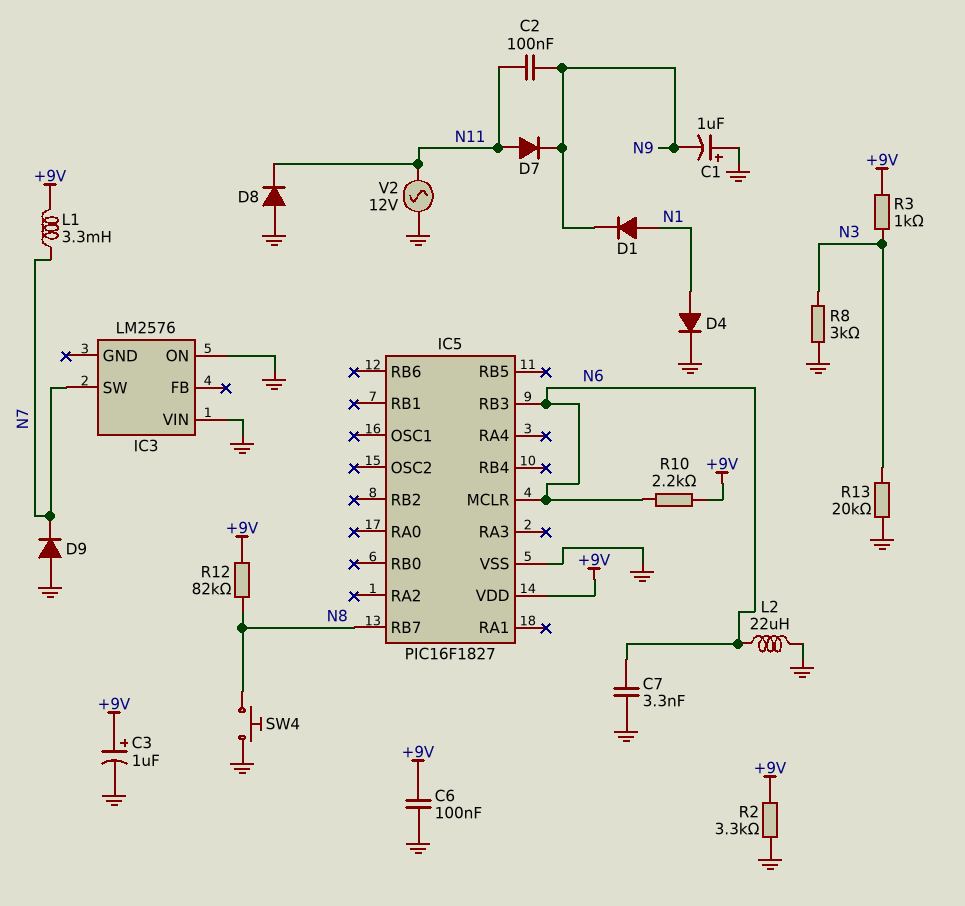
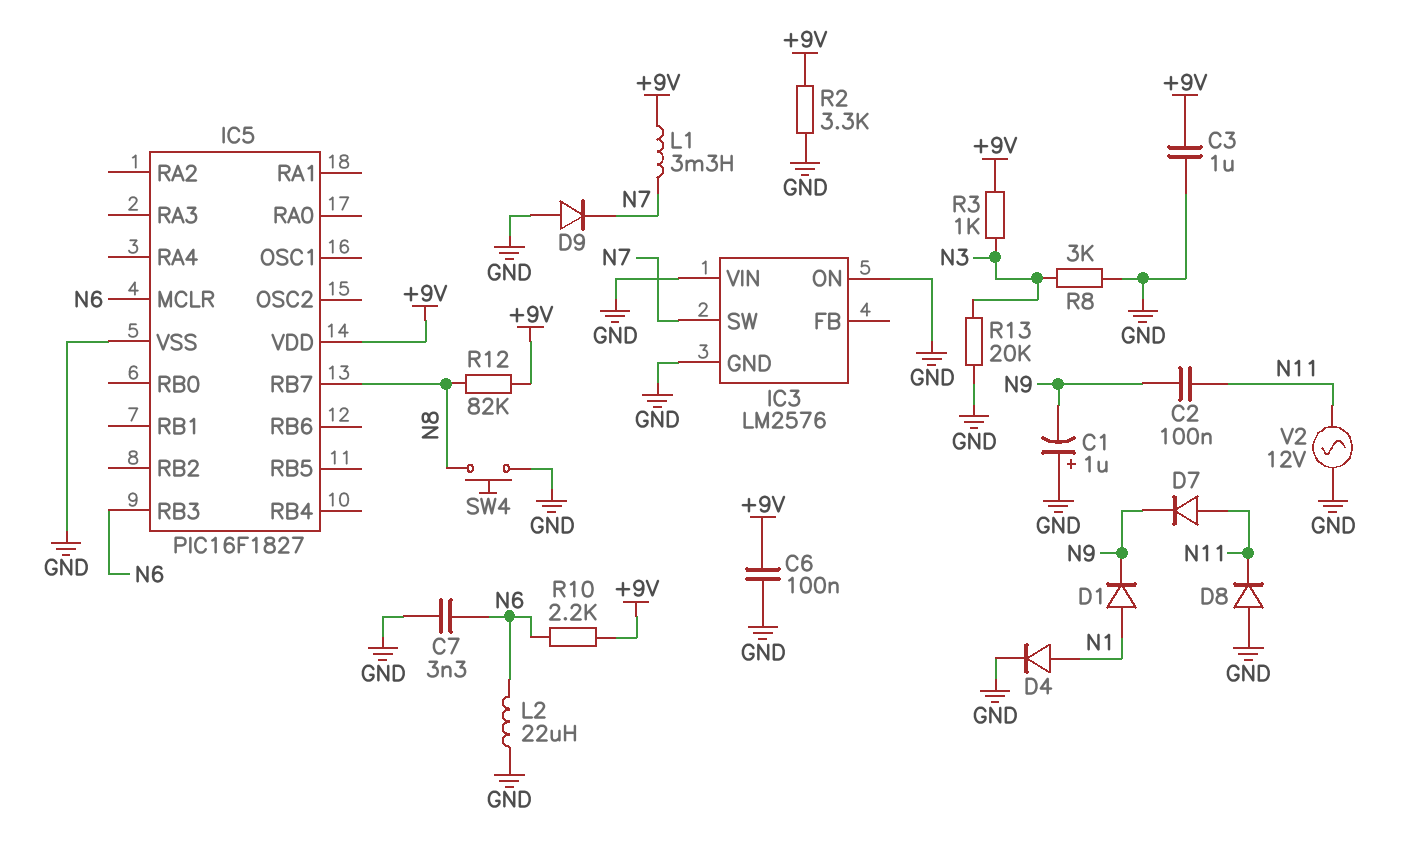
C3: 1uF (plus +9V, minus GND) -> 1uF (+9V, GND)
IC3 pin GND: none -> GND

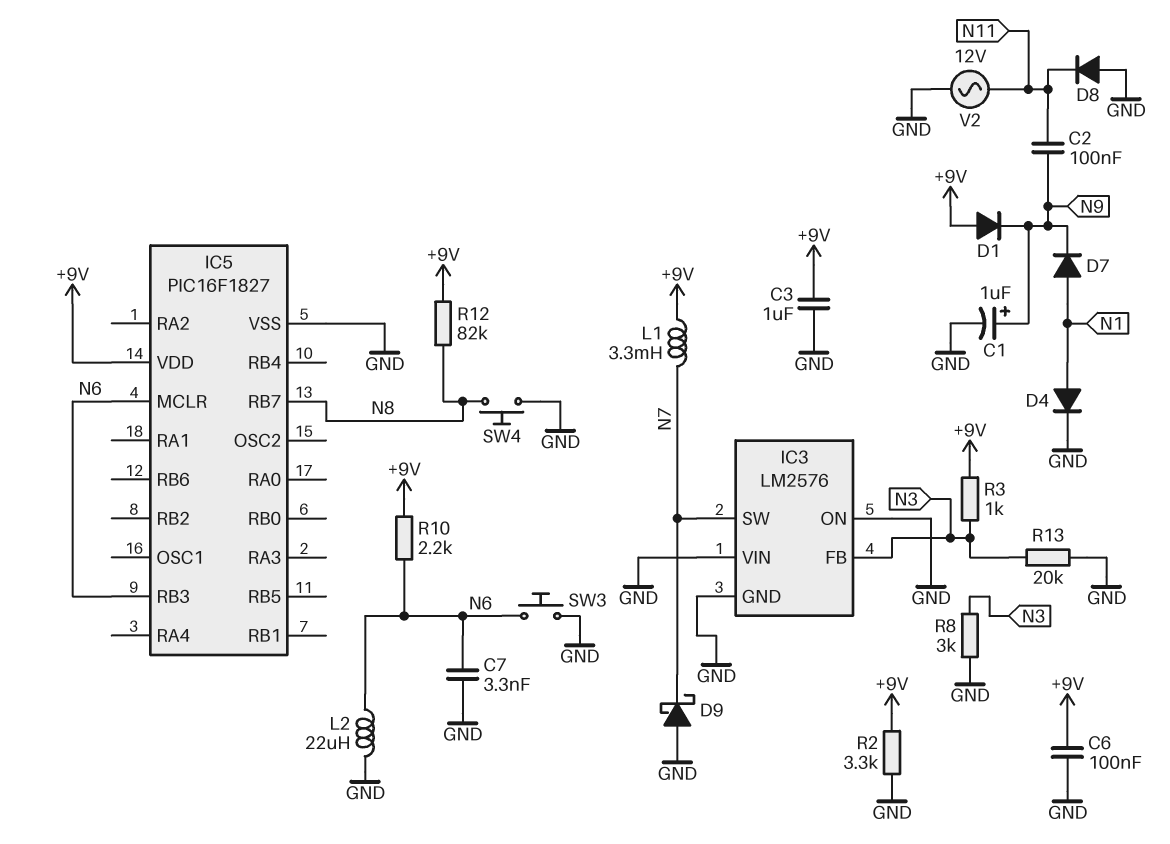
C1: 1uF (plus GND, minus N9) -> 1uF (plus N9, minus GND)
D1: diode (A N1, K N9) -> diode (A +9V, K N9)
D7: diode (A N11, K N9) -> diode (A N1, K N9)
D9: diode (A GND, K N7) -> schottky (A GND, K N7)
IC3 pin FB: none -> N3
SW3: none -> button (GND, N6)

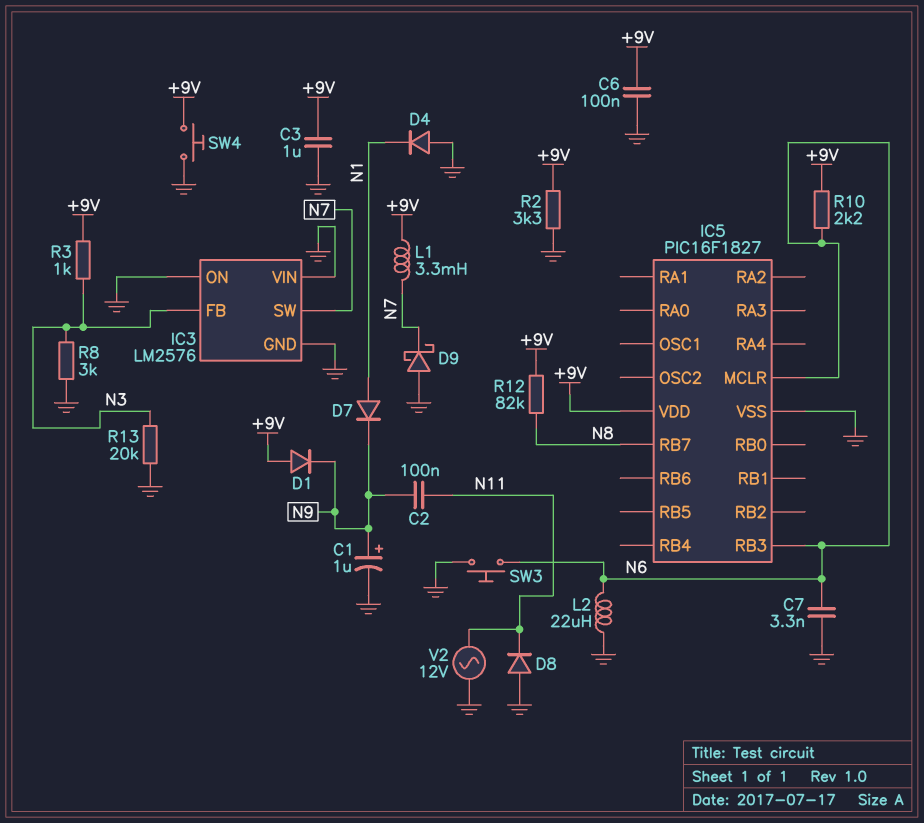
D4: diode (A N1, K GND) -> diode (A GND, K N1)
SW4: button (GND, N8) -> button (+9V, GND)

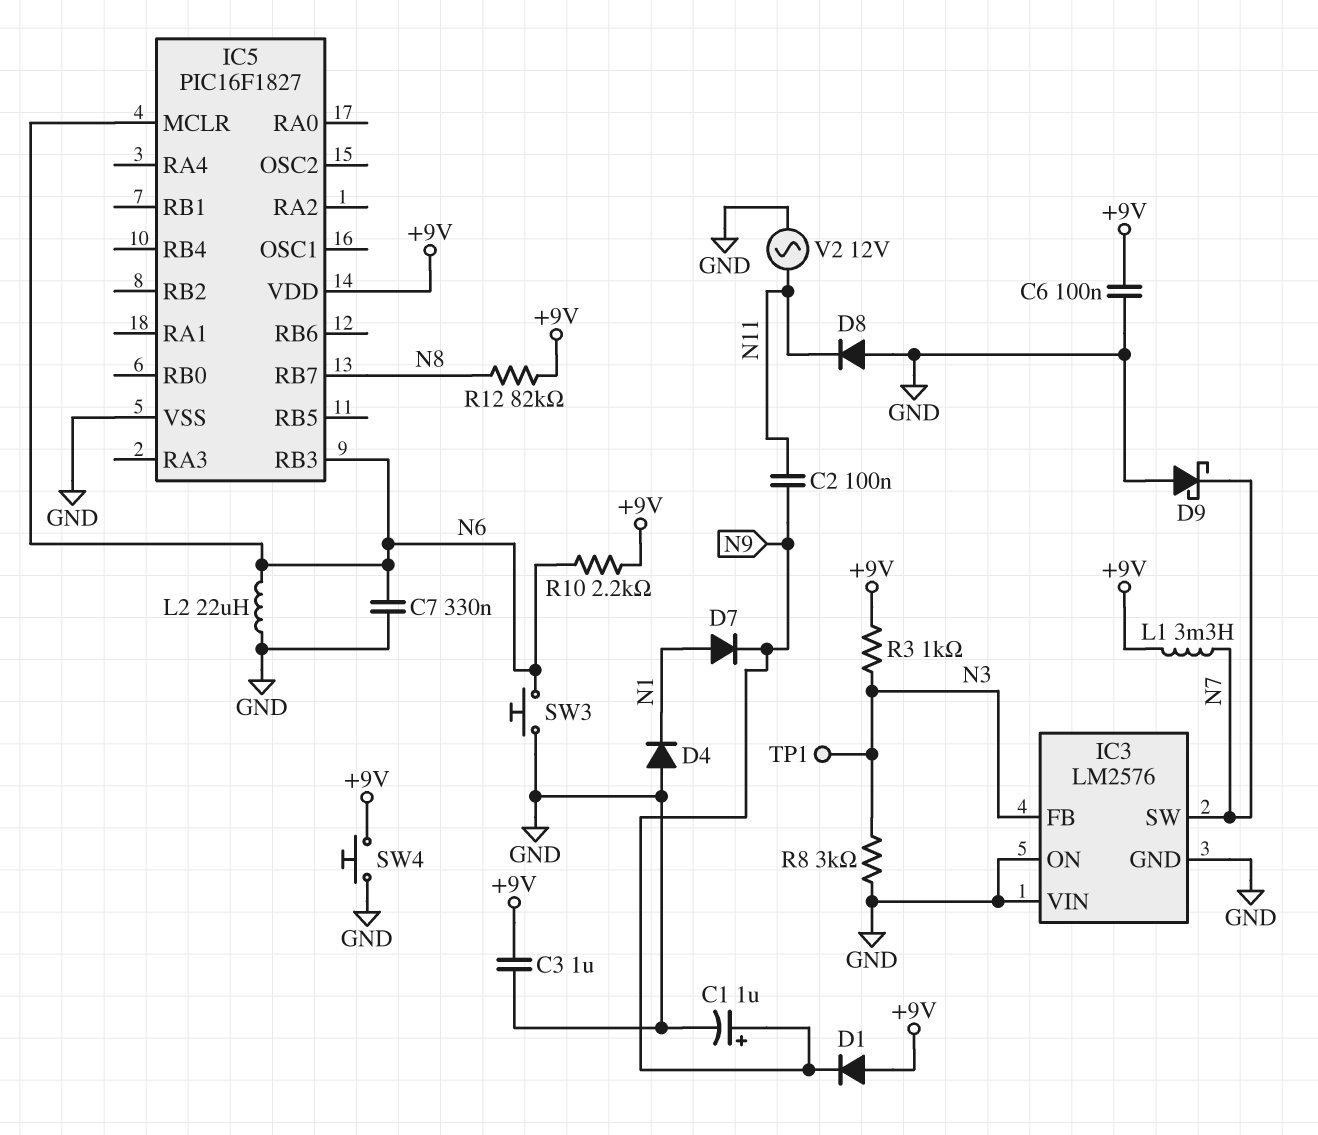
C7: 3.3nF (GND, N6) -> 330nF (GND, N6)
R2: 3.3k (+9V, GND) -> none
R13: 20k (GND, N3) -> none
TP1: none -> test point (N3)

